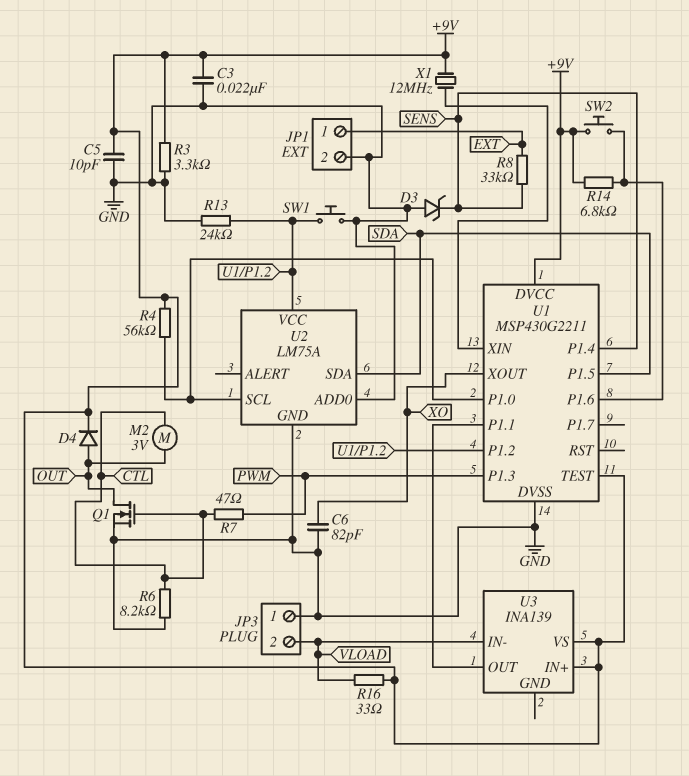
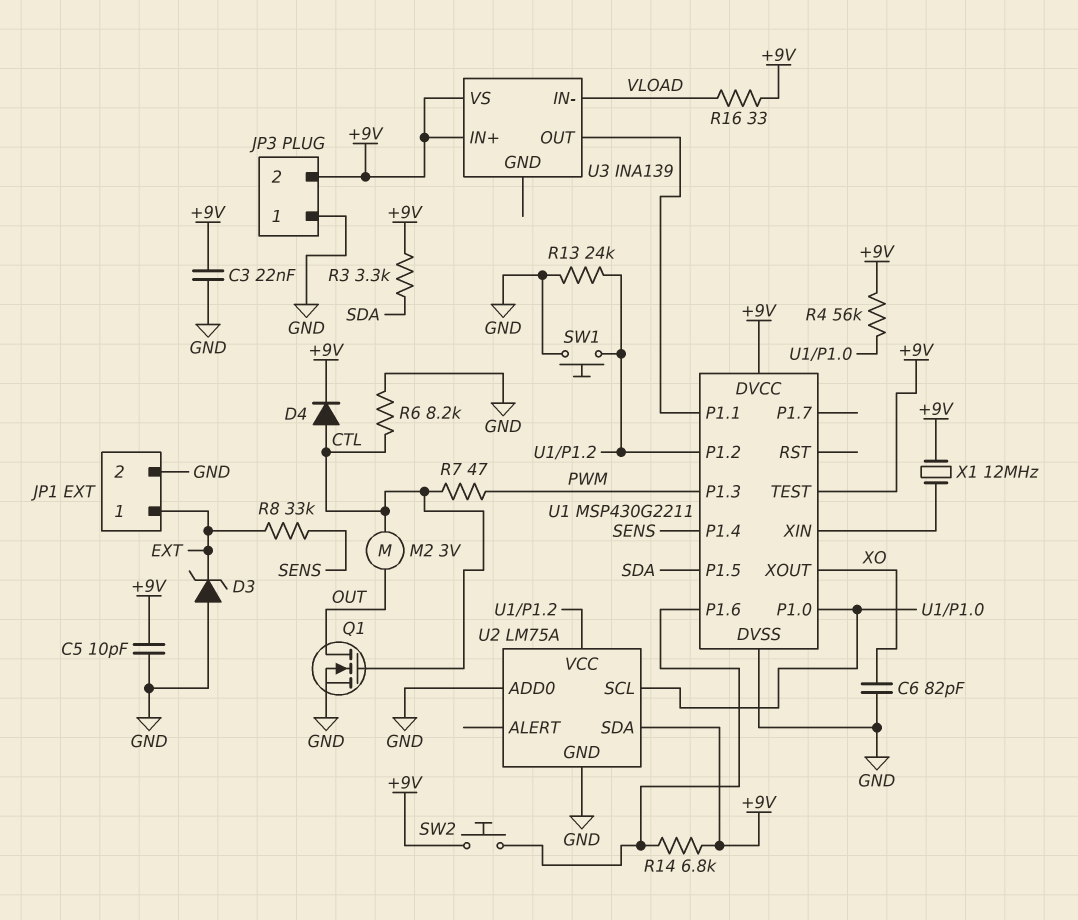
D3: zener (A GND, K SENS) -> zener (A GND, K EXT)
D4: diode (A OUT, K +9V) -> diode (A CTL, K +9V)
JP3 pin 2: VLOAD -> +9V
R3: 3.3k (+9V, GND) -> 3.3k (+9V, SDA)
U2 pin SDA: SDA -> +9V

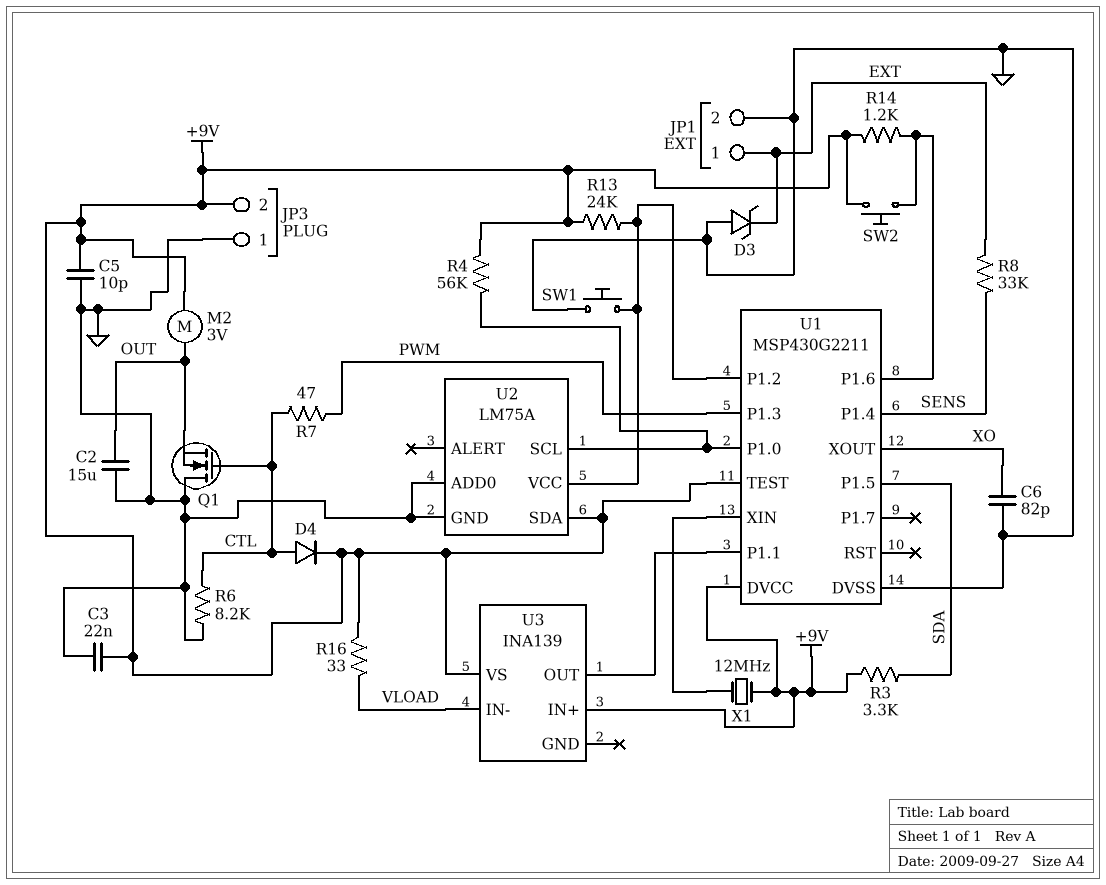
C2: none -> 15uF (GND, OUT)
M2: motor 3V (CTL, OUT) -> motor 3V (+9V, OUT)
Q1: NMOS (G CTL, D OUT, S GND) -> NMOS (G CTL, D GND, S OUT)
R13: 24k (GND, U1/P1.2) -> 24k (+9V, U1/P1.2)
R14: 6.8k (+9V, U1/P1.6) -> 1.2k (+9V, U1/P1.6)

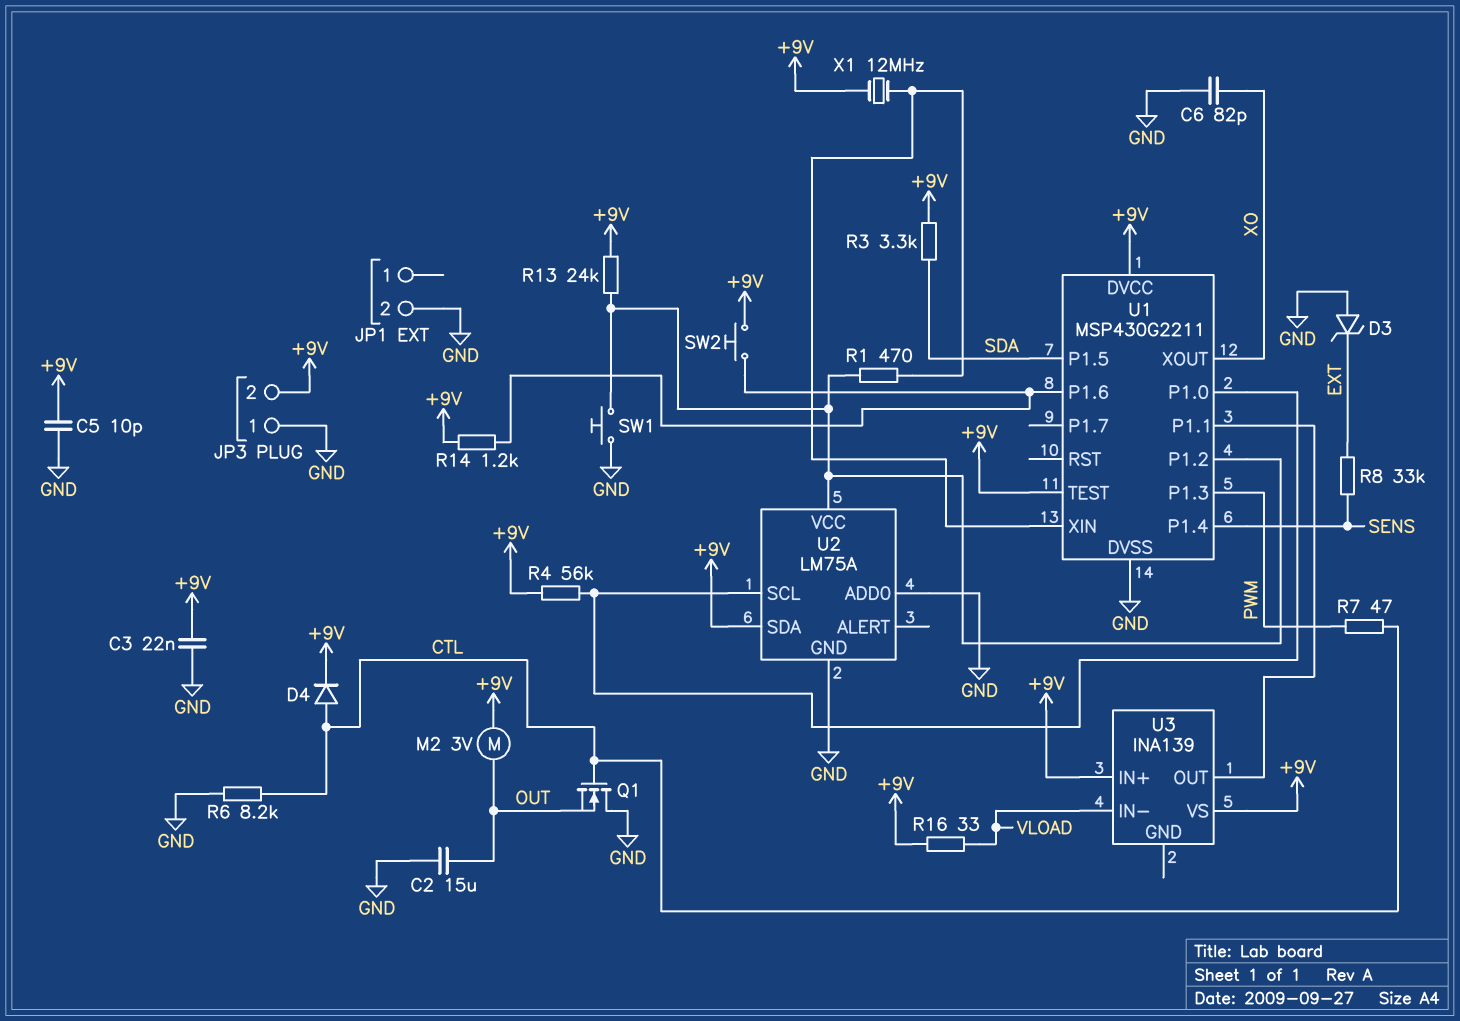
JP1 pin 1: EXT -> none
R1: none -> 470 (U1/P1.2, U1/XIN)

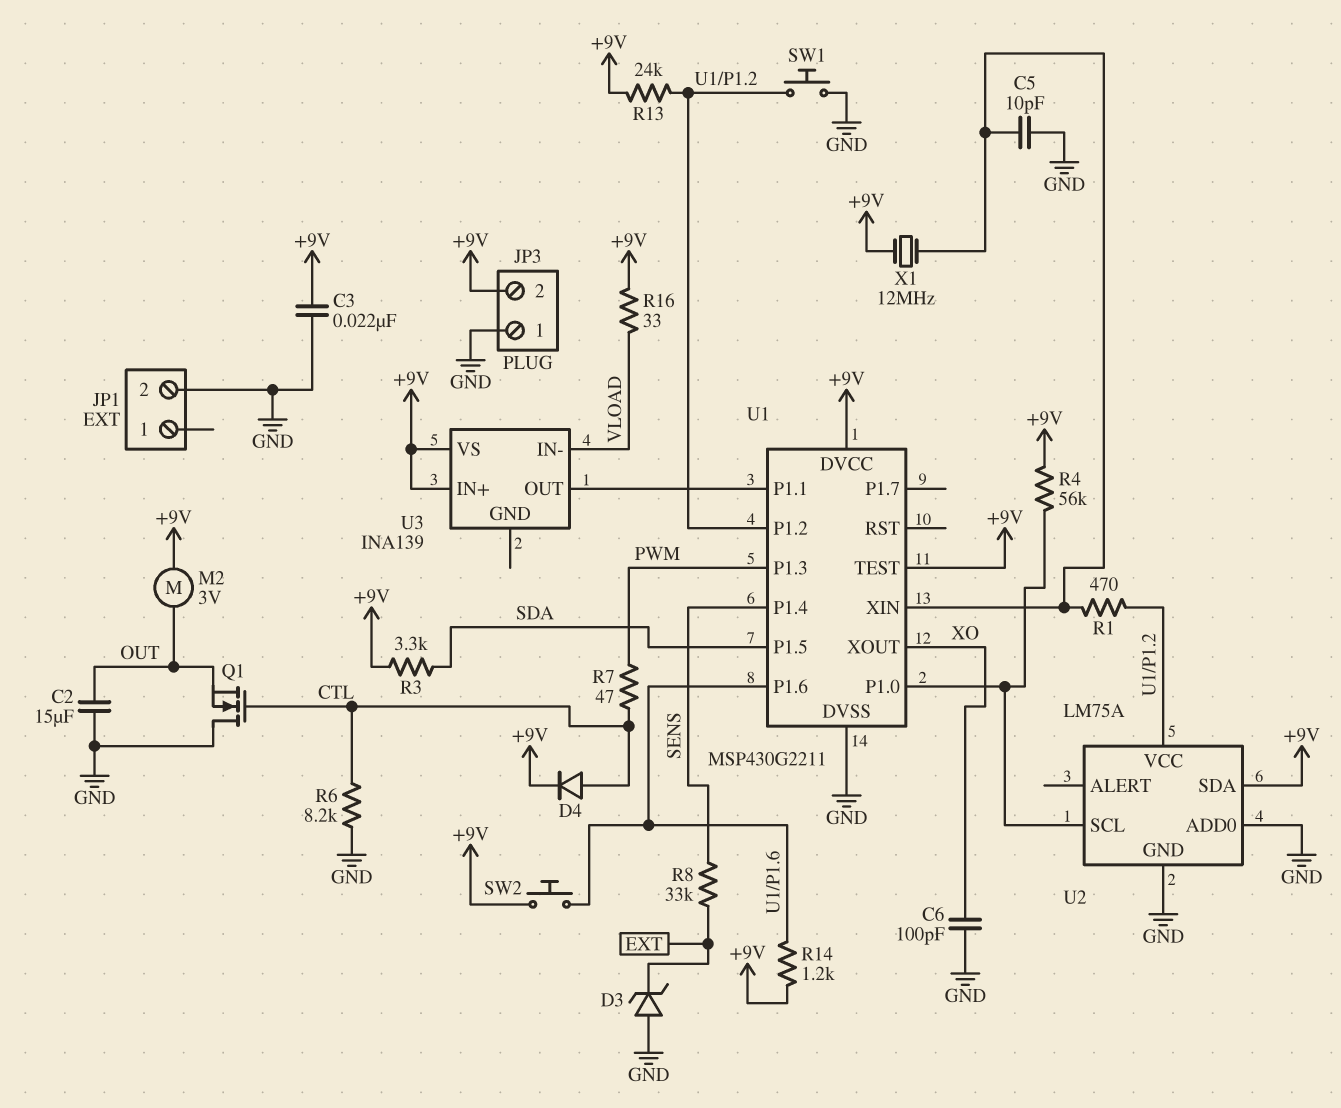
C5: 10pF (+9V, GND) -> 10pF (GND, U1/XIN)
C6: 82pF (GND, XO) -> 100pF (GND, XO)

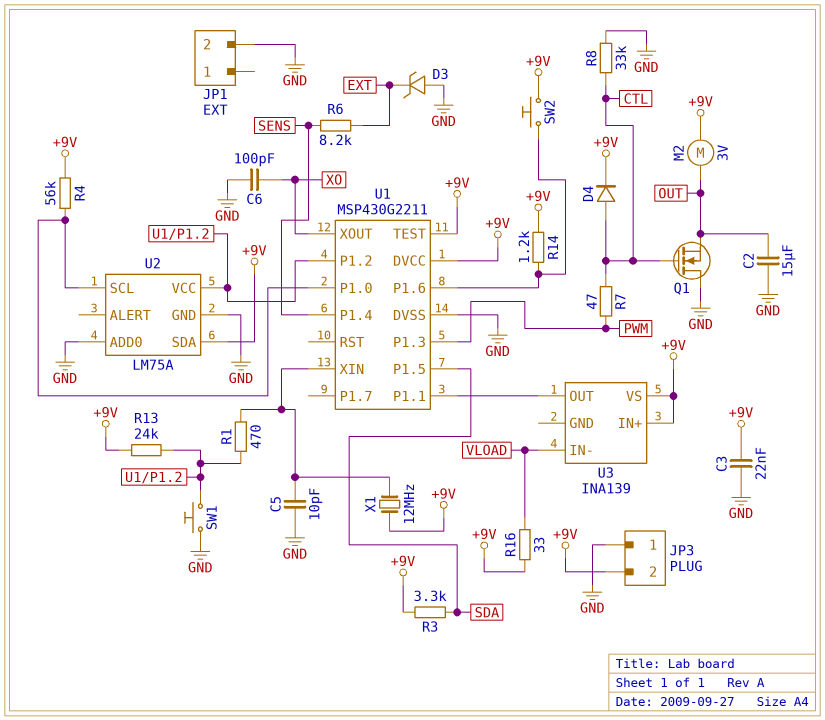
R6: 8.2k (CTL, GND) -> 8.2k (EXT, SENS)
R8: 33k (EXT, SENS) -> 33k (CTL, GND)

